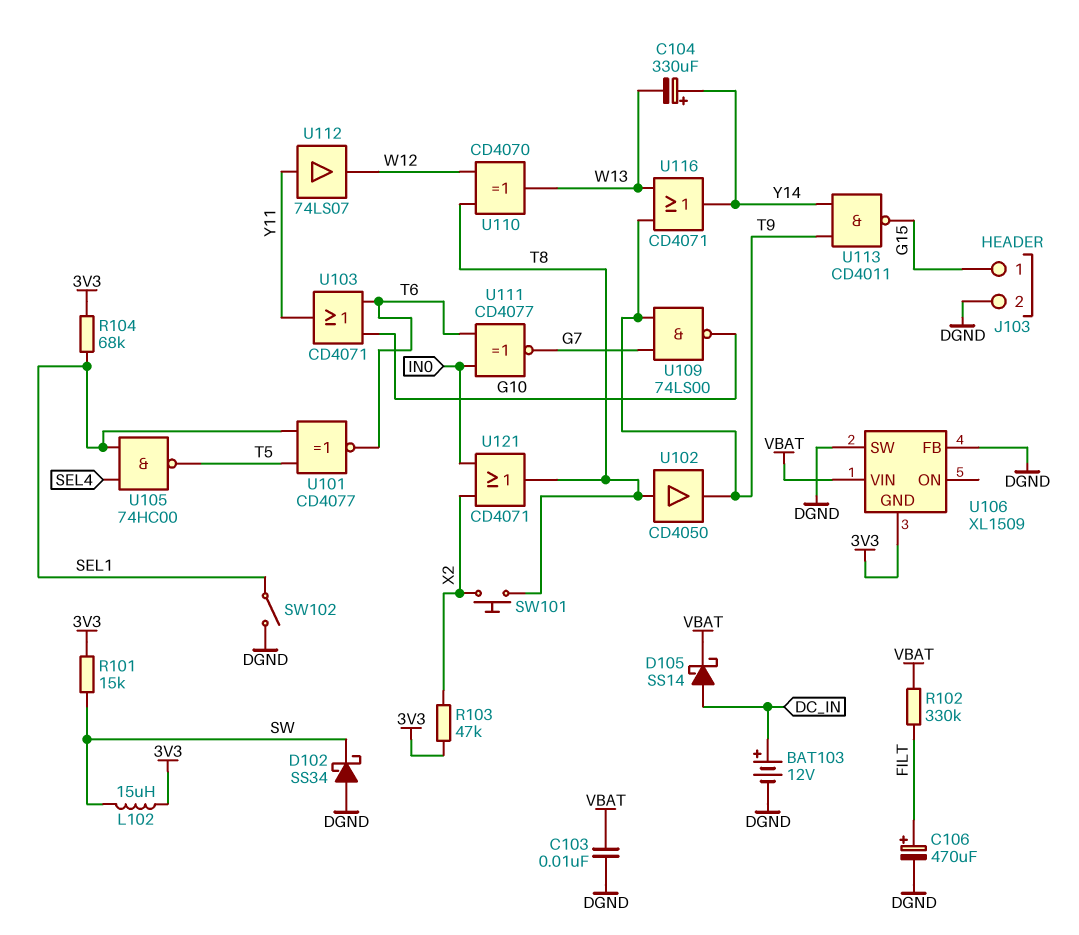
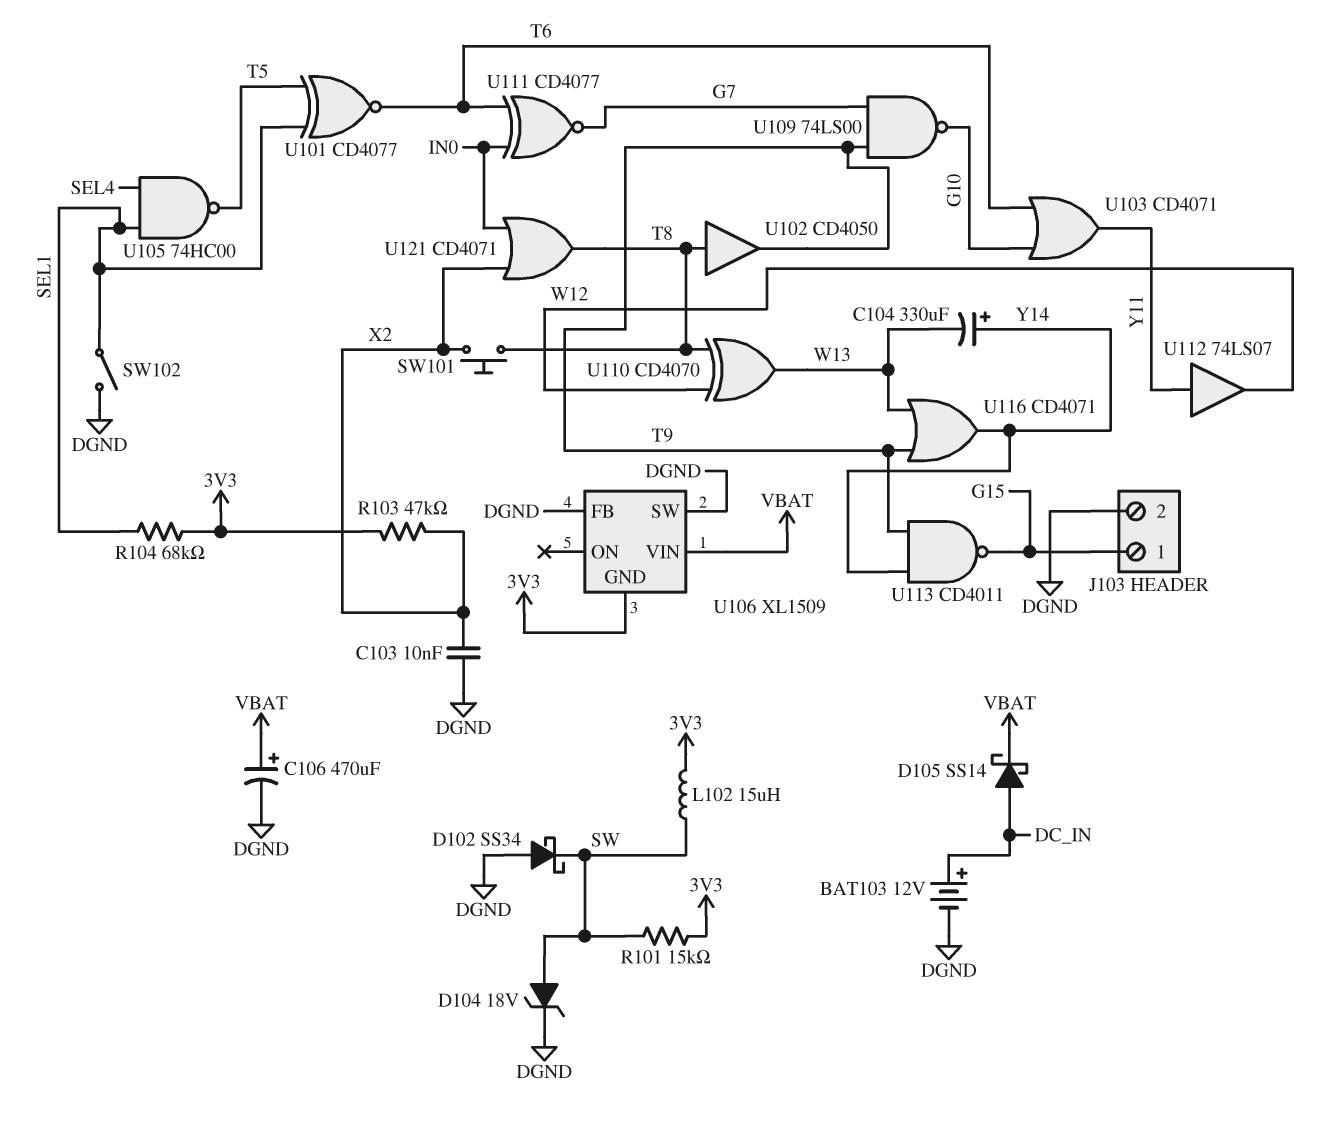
C103: 10nF (DGND, VBAT) -> 10nF (DGND, X2)
C106: 470uF (plus FILT, minus DGND) -> 470uF (plus VBAT, minus DGND)
D104: none -> zener 18V (A SW, K DGND)
R102: 330k (FILT, VBAT) -> none

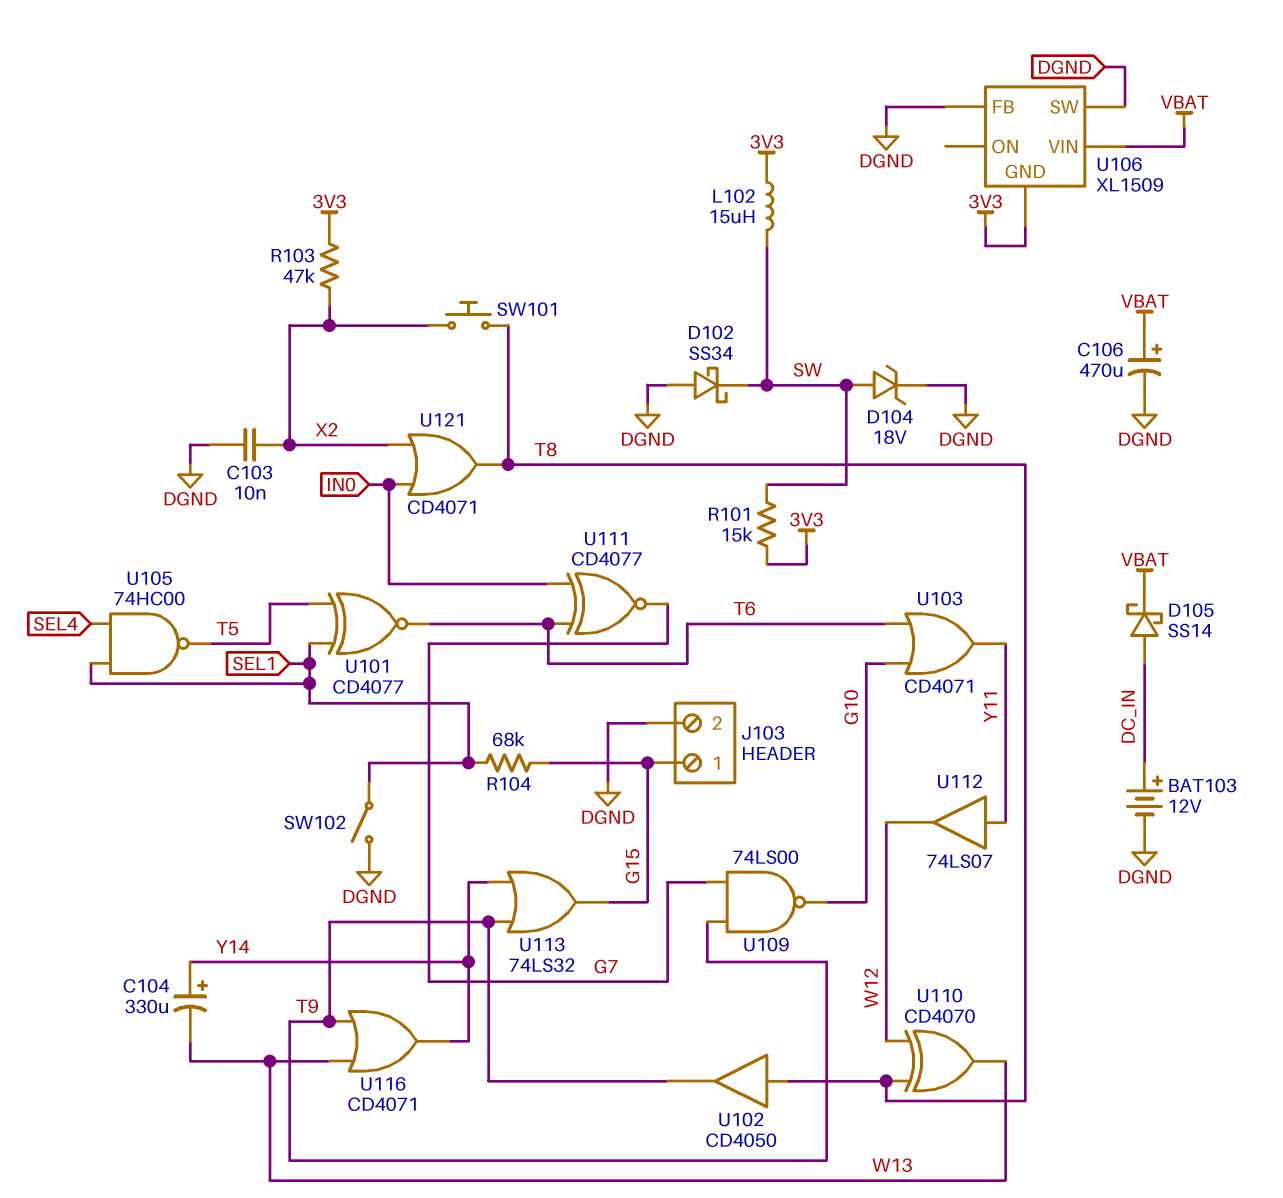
R104: 68k (3V3, SEL1) -> 68k (G15, SEL1)
U113: NAND CD4011 (in T9, in Y14, out G15) -> OR 74LS32 (in T9, in Y14, out G15)

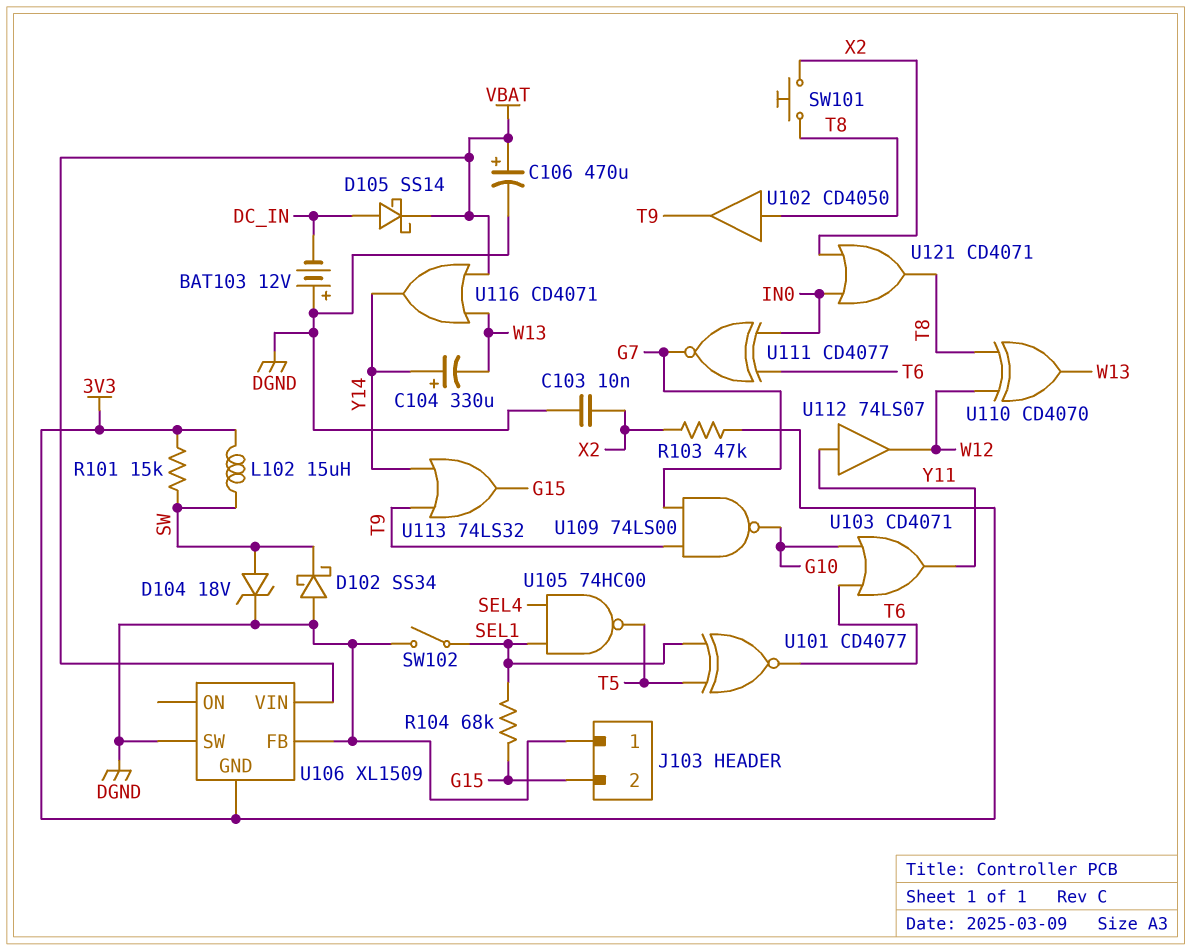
BAT103: 12V (plus DC_IN, minus DGND) -> 12V (plus DGND, minus DC_IN)
J103 pin 1: G15 -> DGND
J103 pin 2: DGND -> G15
U116: OR CD4071 (in T9, in W13, out Y14) -> OR CD4071 (in VBAT, in W13, out Y14)

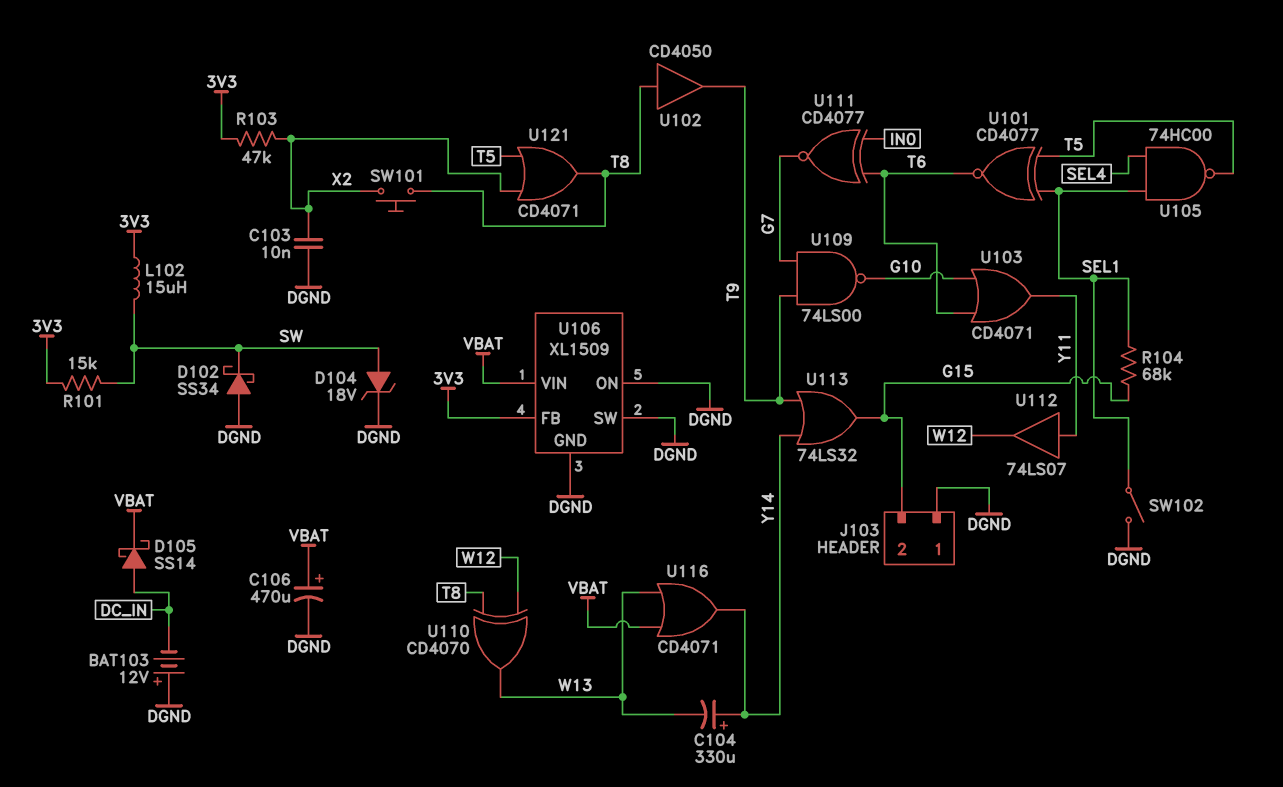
U106 pin FB: DGND -> 3V3
U106 pin GND: 3V3 -> DGND
U106 pin ON: none -> DGND
U121: OR CD4071 (in IN0, in X2, out T8) -> OR CD4071 (in T5, in X2, out T8)

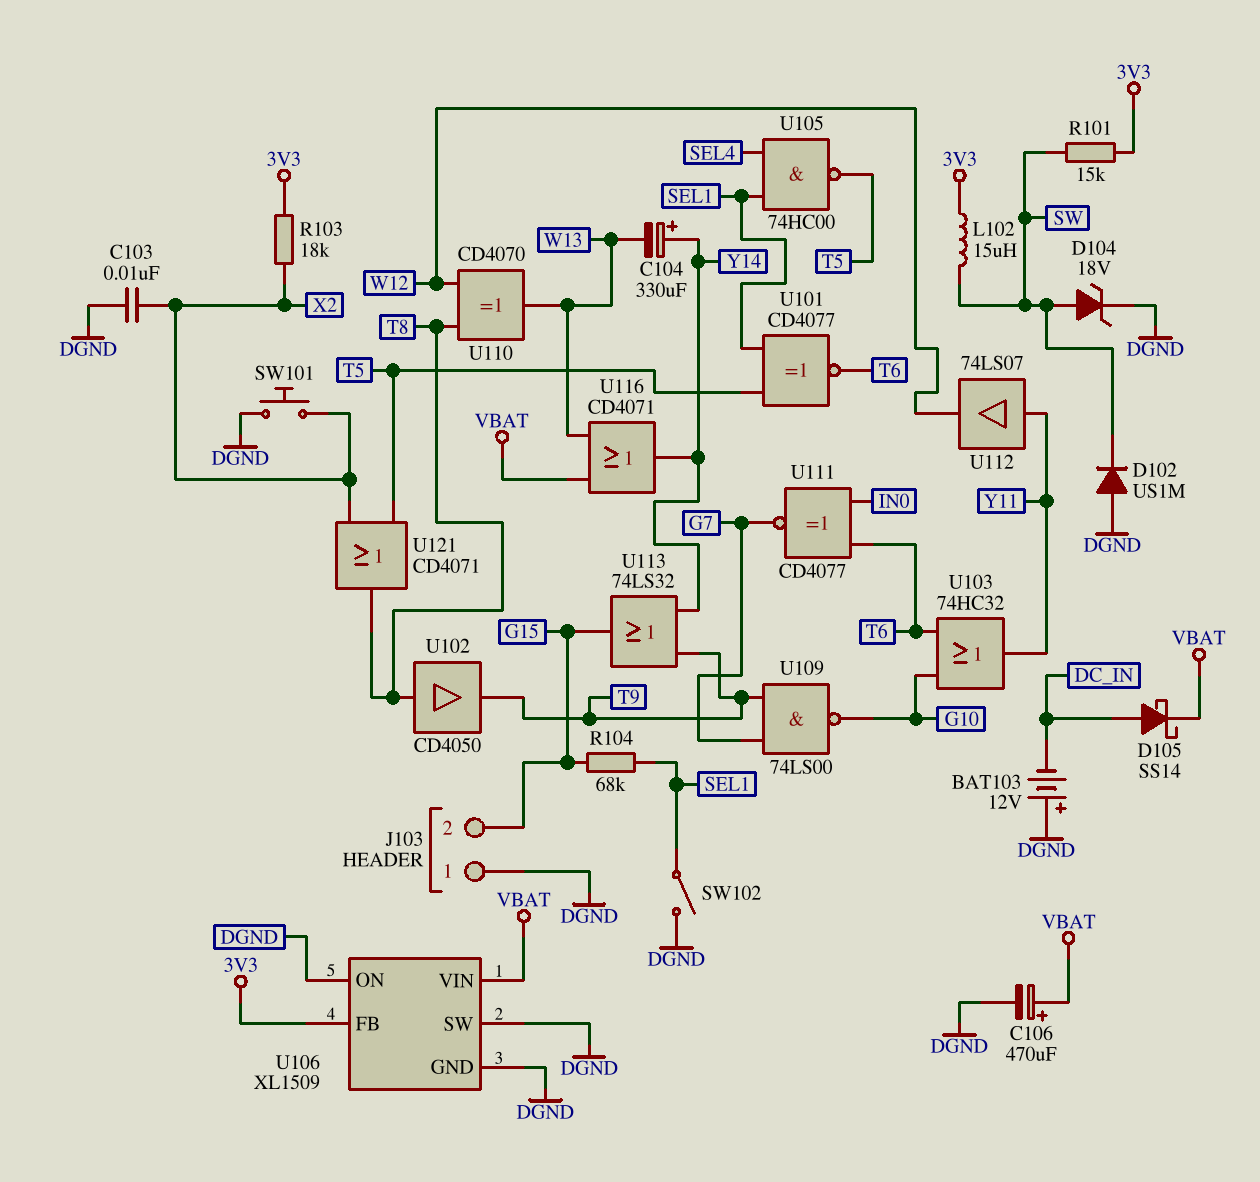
D102: schottky SS34 (A DGND, K SW) -> diode US1M (A DGND, K SW)
R103: 47k (3V3, X2) -> 18k (3V3, X2)
SW101: button (T8, X2) -> button (DGND, X2)
U103: OR CD4071 (in G10, in T6, out Y11) -> OR 74HC32 (in G10, in T6, out Y11)

